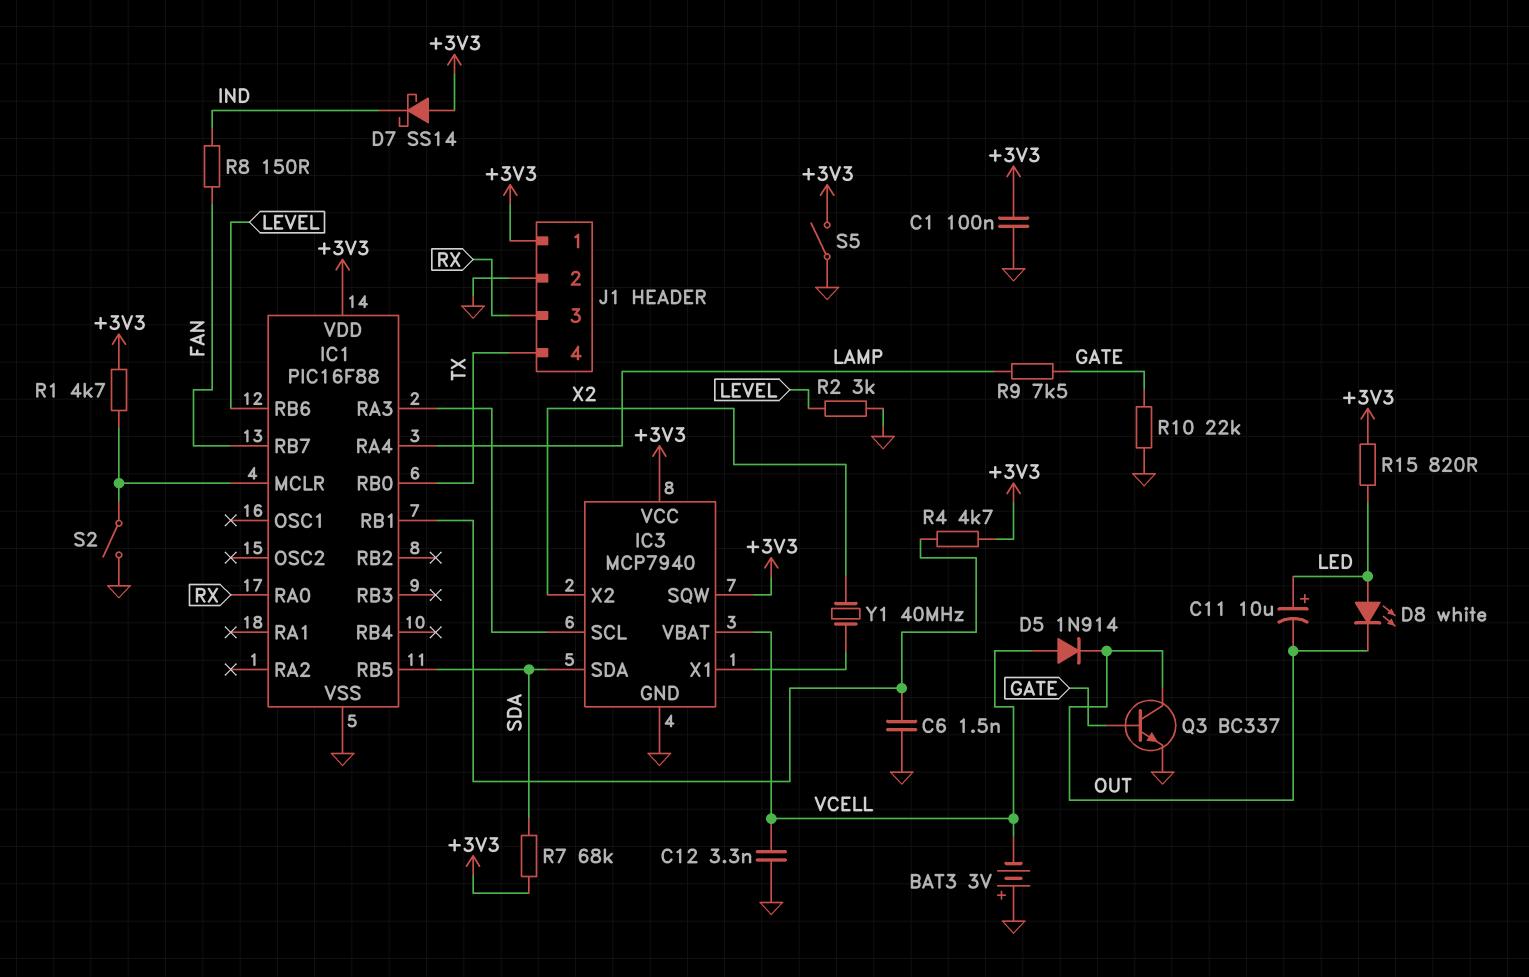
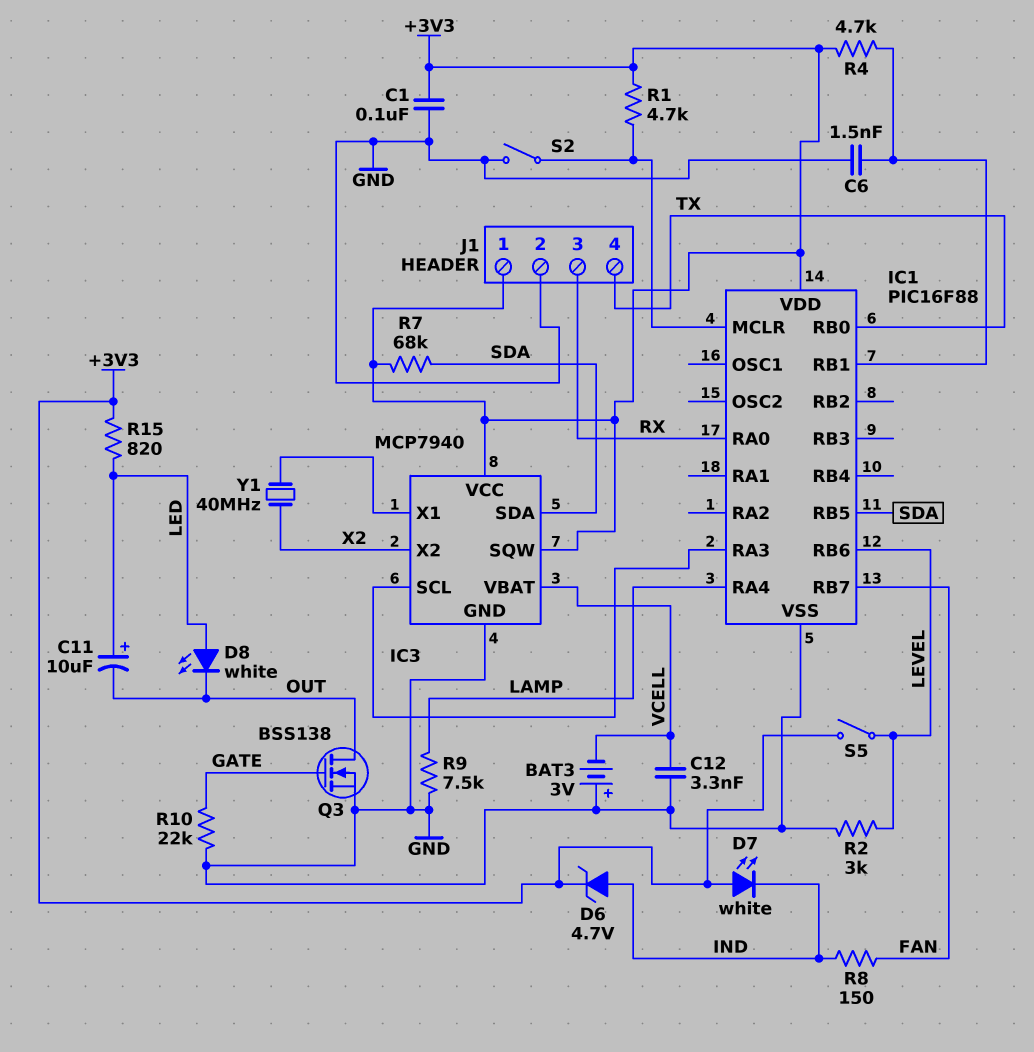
D5: diode 1N914 (A VCELL, K OUT) -> none
D6: none -> zener 4.7V (A IND, K +3V3)
D7: schottky SS14 (A +3V3, K IND) -> LED white (A +3V3, K IND)
Q3: NPN BC337 (B GATE, C OUT, E GND) -> NMOS BSS138 (G GATE, D OUT, S GND)
R9: 7.5k (GATE, LAMP) -> 7.5k (GND, LAMP)
S5: switch (+3V3, GND) -> switch (+3V3, LEVEL)

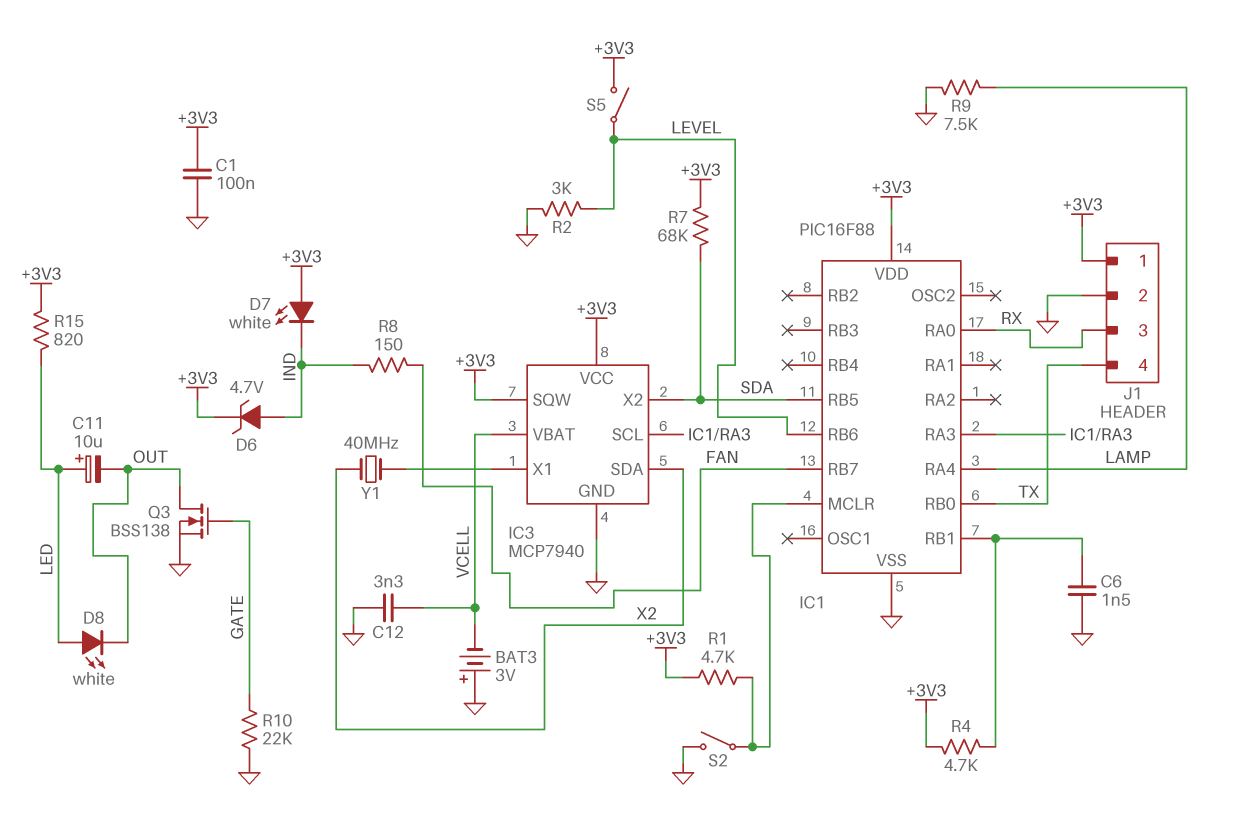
IC3 pin SDA: SDA -> X2
IC3 pin X2: X2 -> SDA

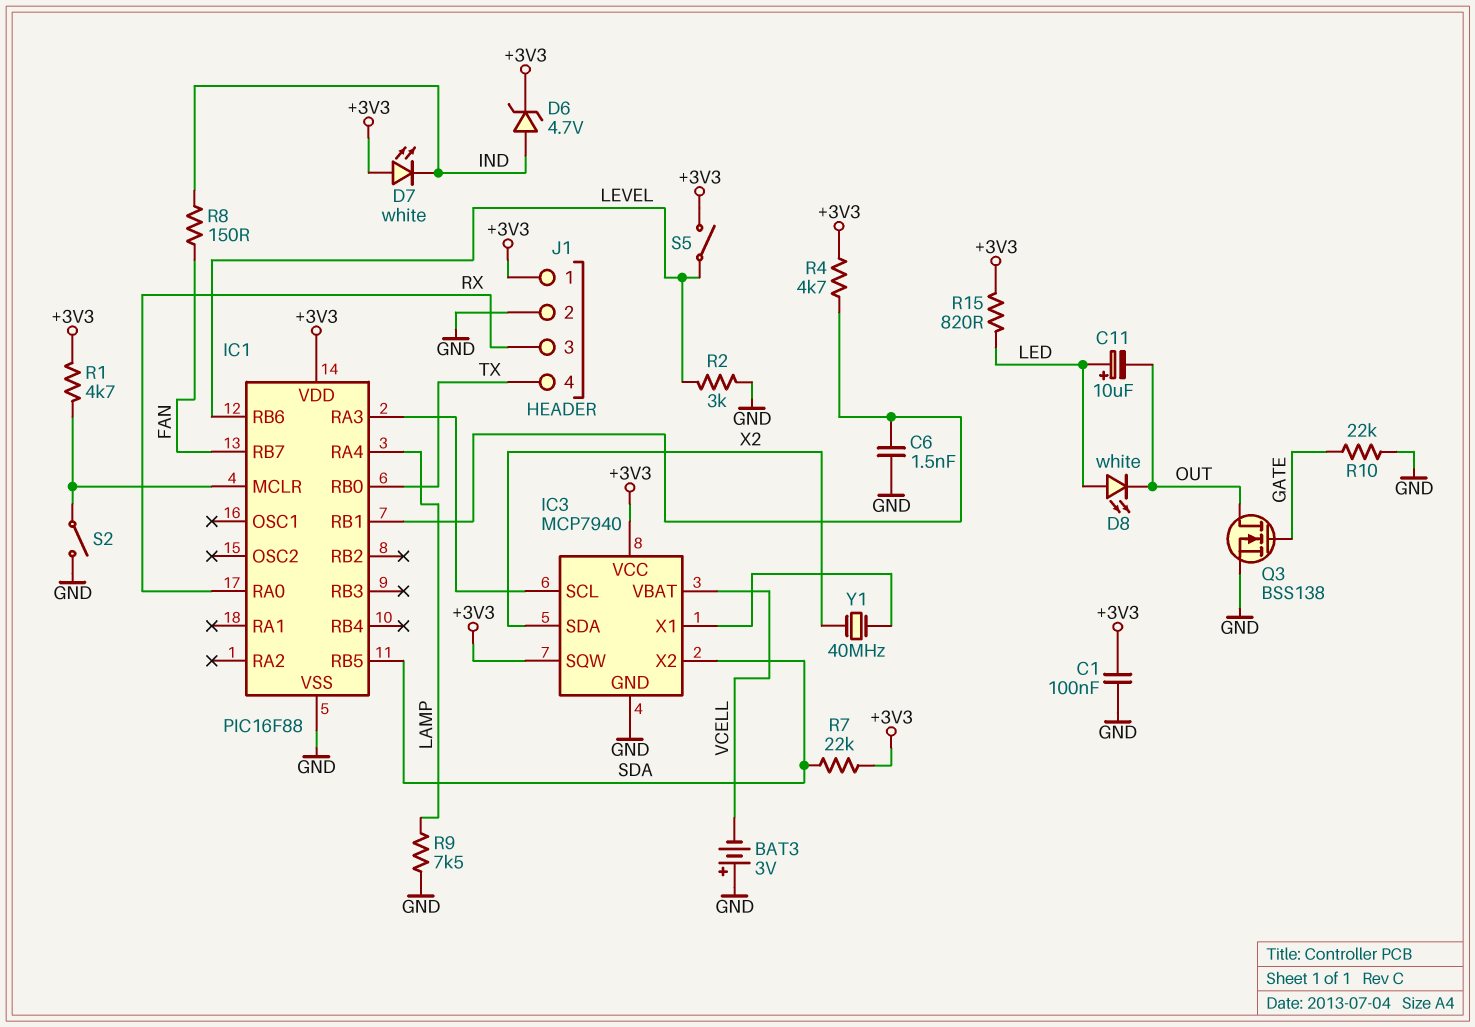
C12: 3.3nF (GND, VCELL) -> none
R7: 68k (+3V3, SDA) -> 22k (+3V3, SDA)

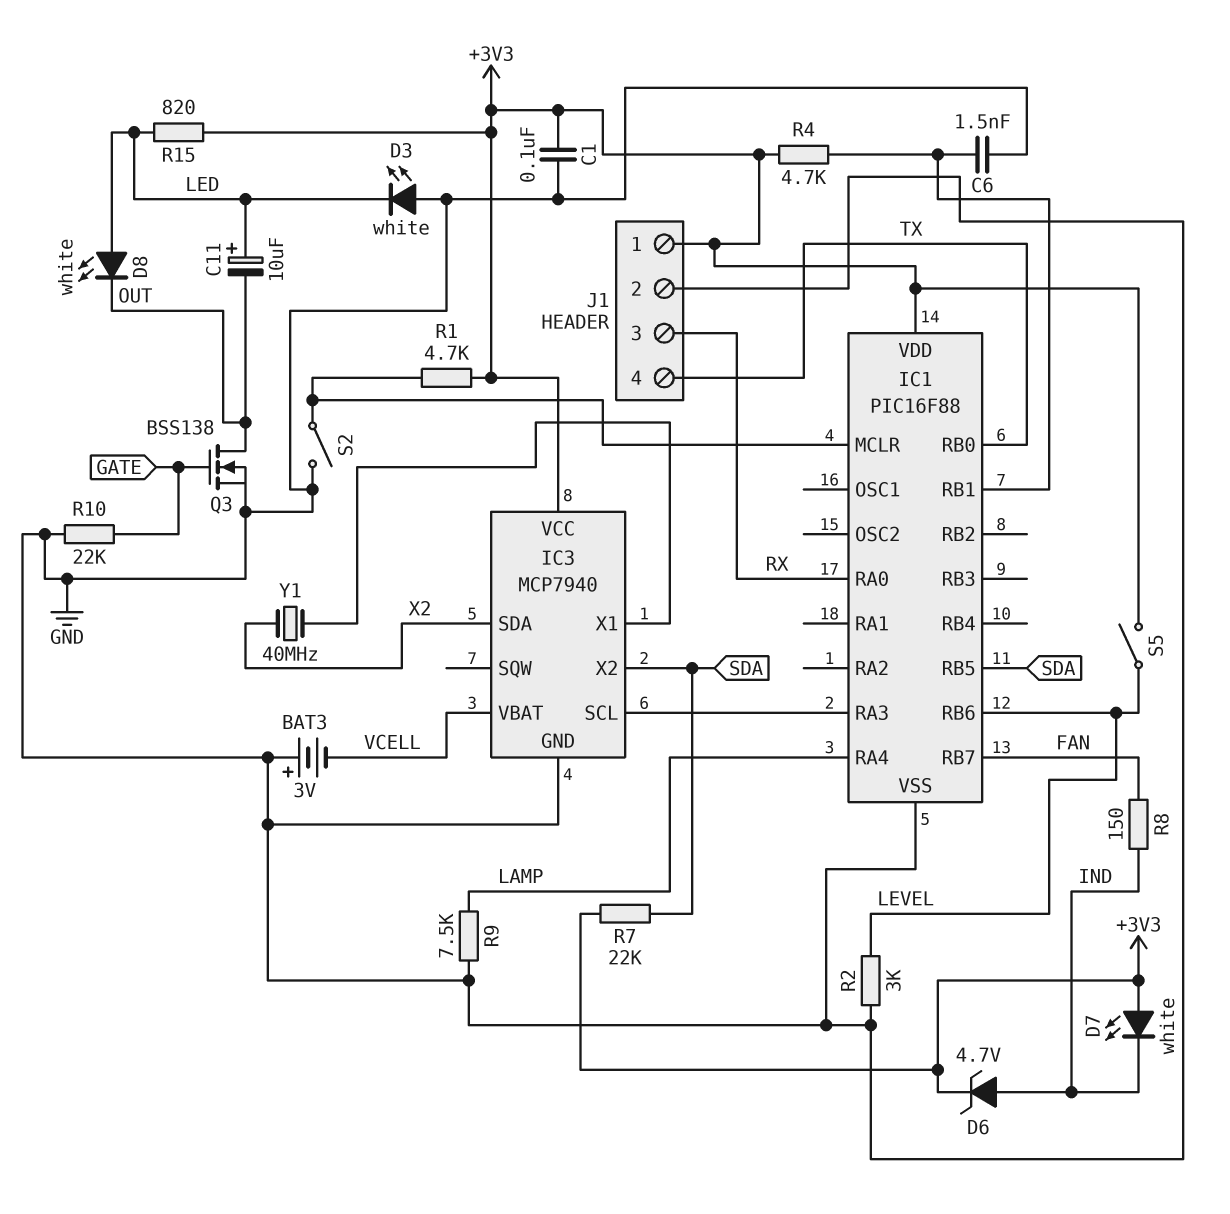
D3: none -> LED white (A GND, K LED)
IC3 pin SQW: +3V3 -> none

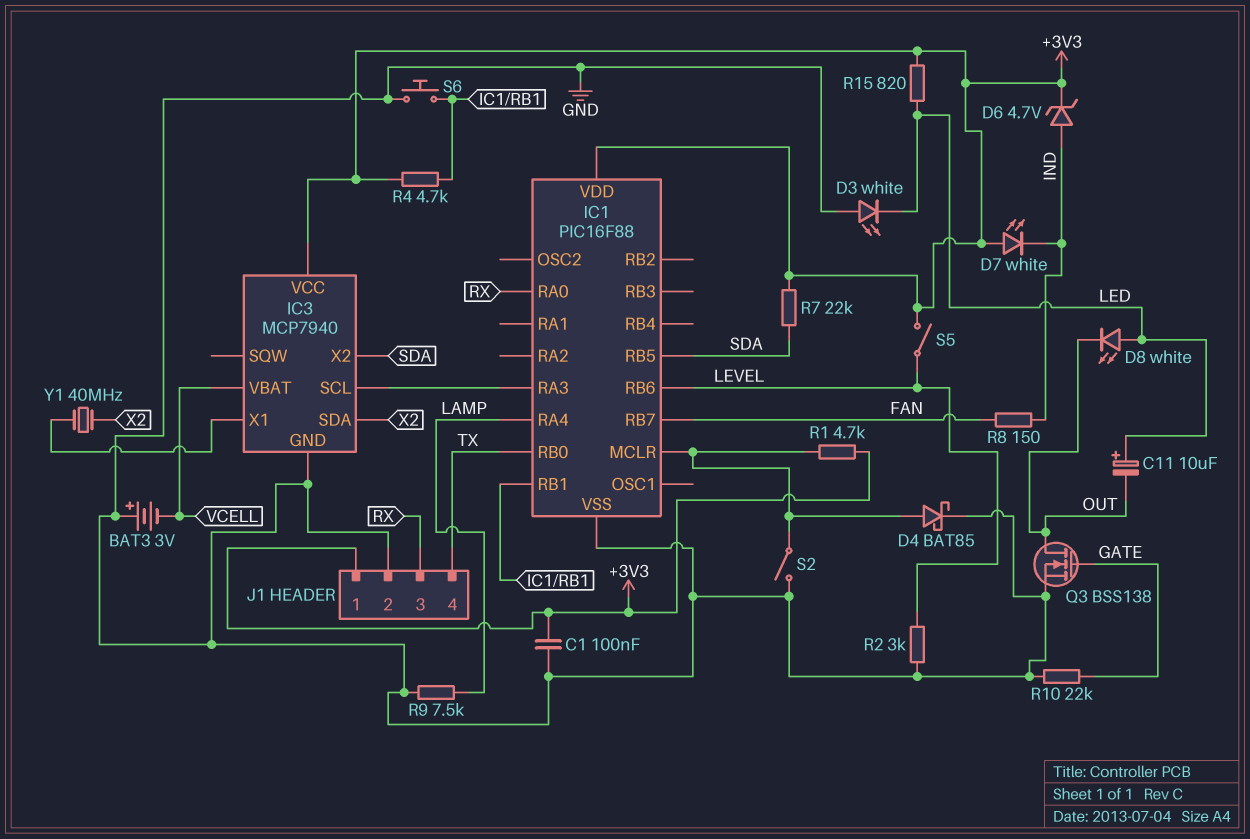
C6: 1.5nF (GND, IC1/RB1) -> none
D4: none -> schottky BAT85 (A IC1/MCLR, K GND)
S6: none -> button (GND, IC1/RB1)

